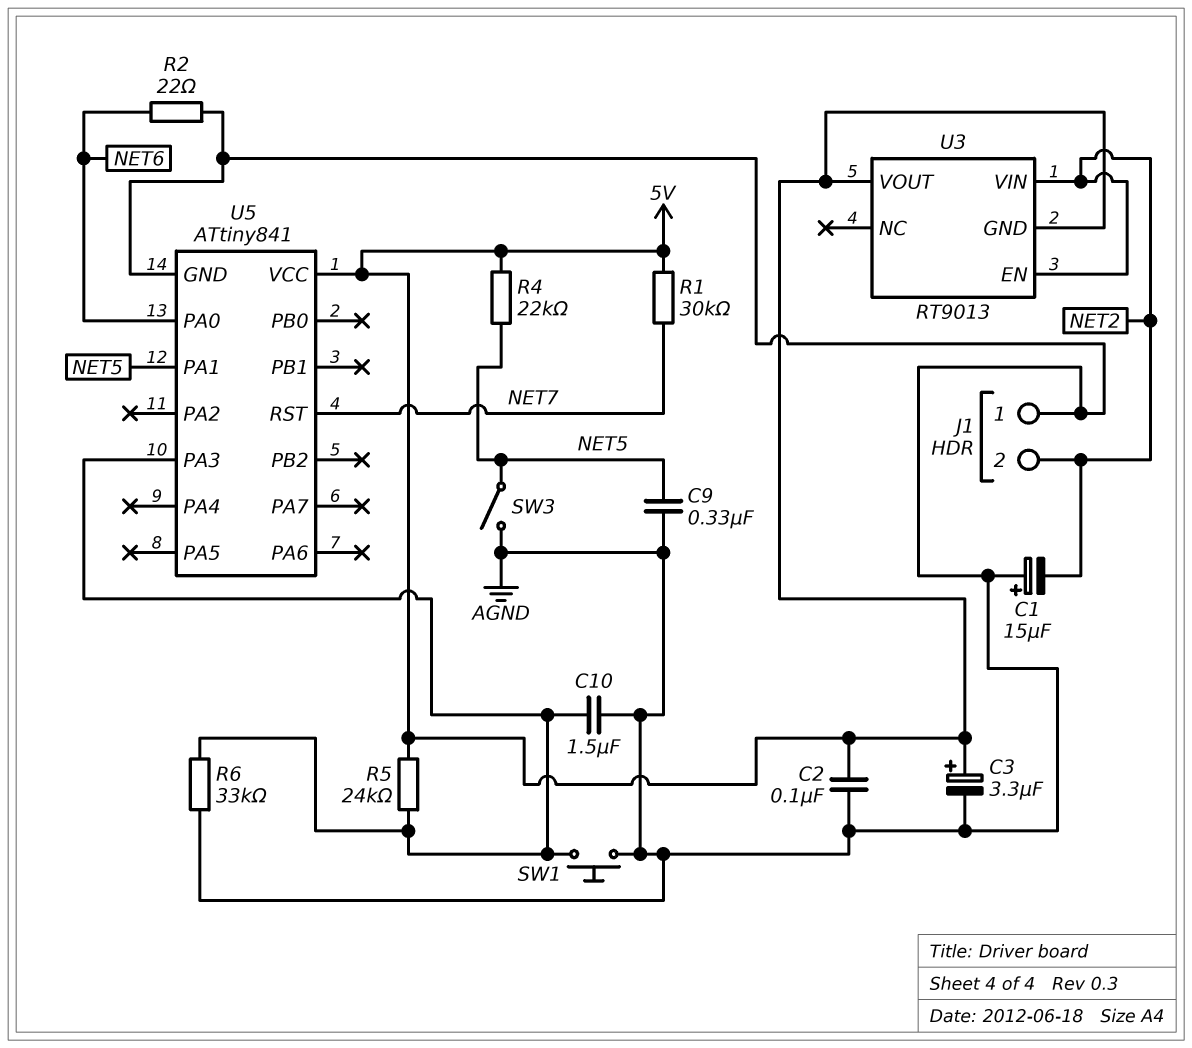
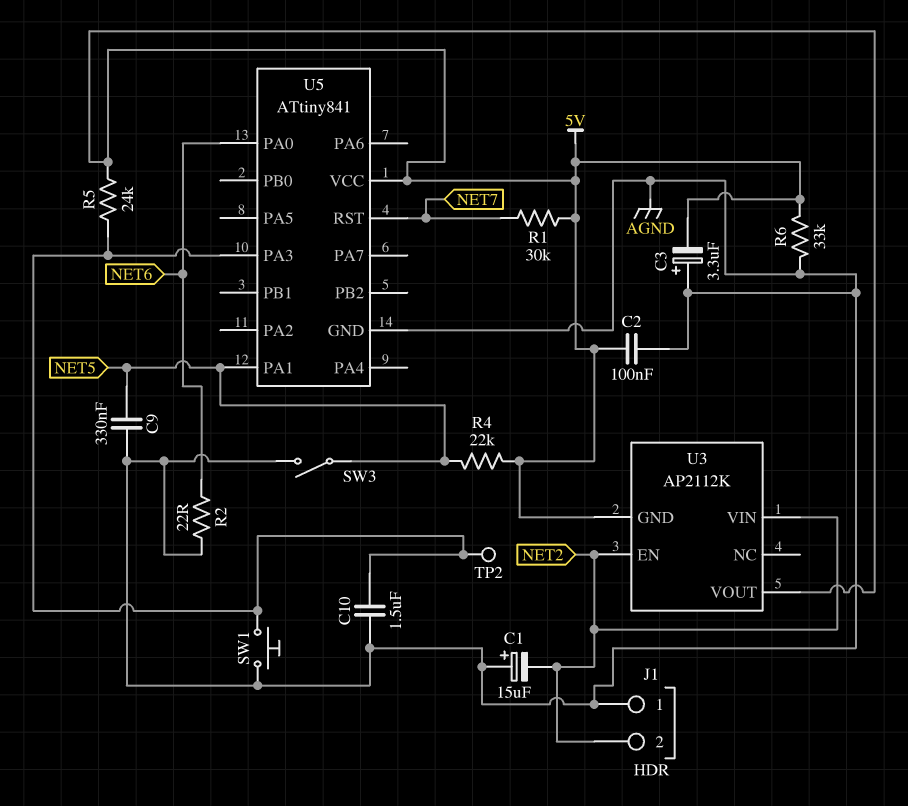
C3: 3.3uF (plus 5V, minus AGND) -> 3.3uF (plus AGND, minus 5V)
R6: 33k (AGND, U5/PA3) -> 33k (5V, AGND)
TP2: none -> test point (U5/PA3)
U3: RT9013 -> AP2112K

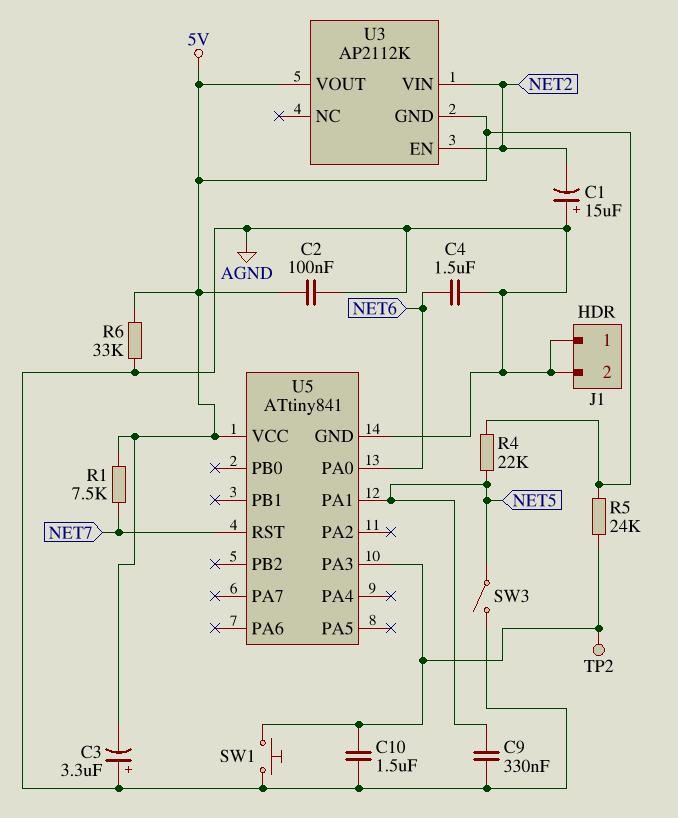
C4: none -> 1.5uF (AGND, NET6)
J1 pin 2: NET2 -> AGND
R1: 30k (5V, NET7) -> 7.5k (5V, NET7)
R2: 22 (AGND, NET6) -> none

